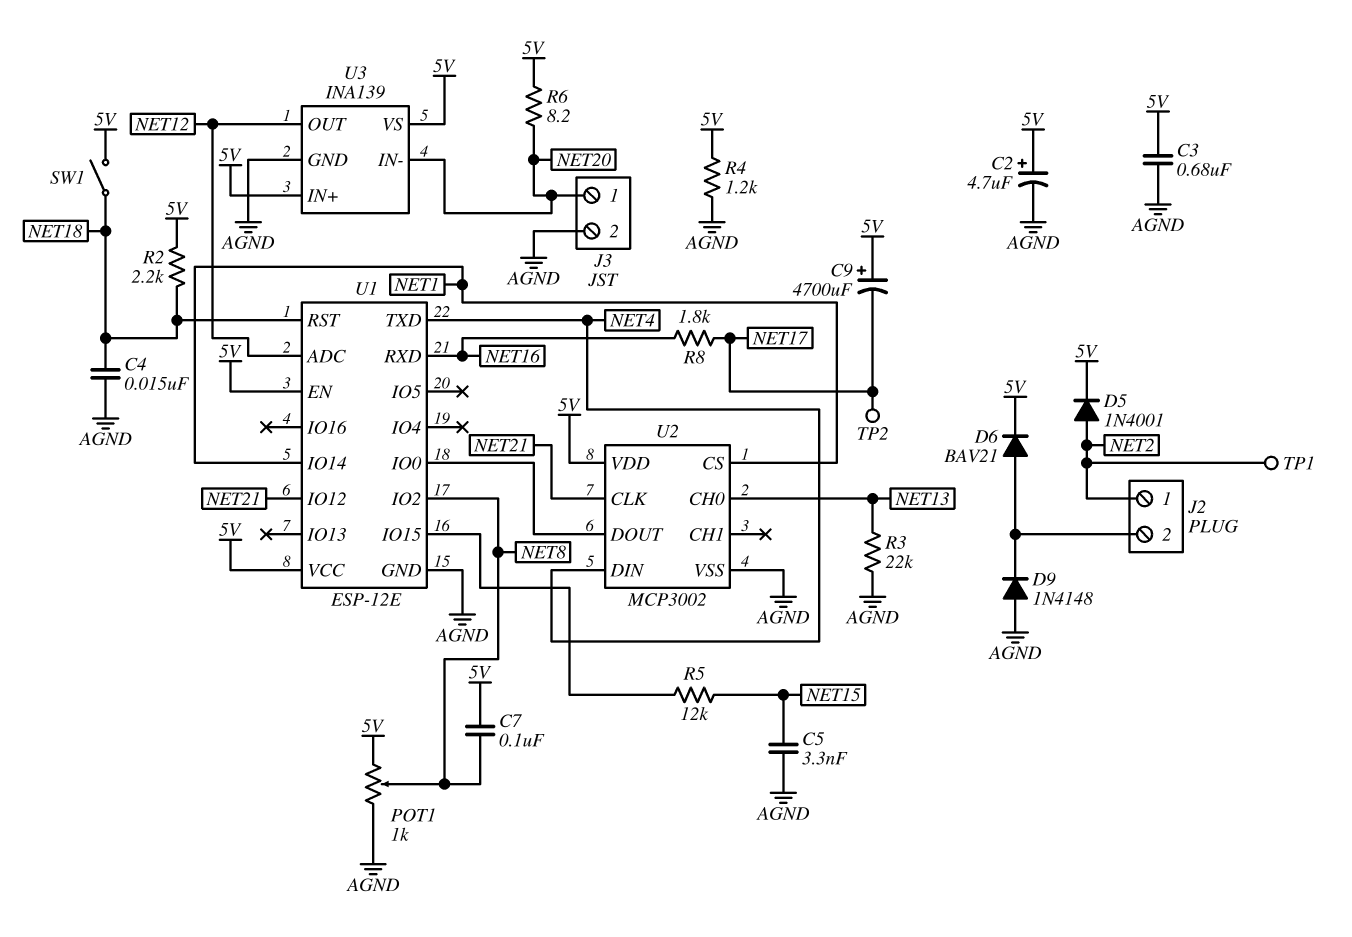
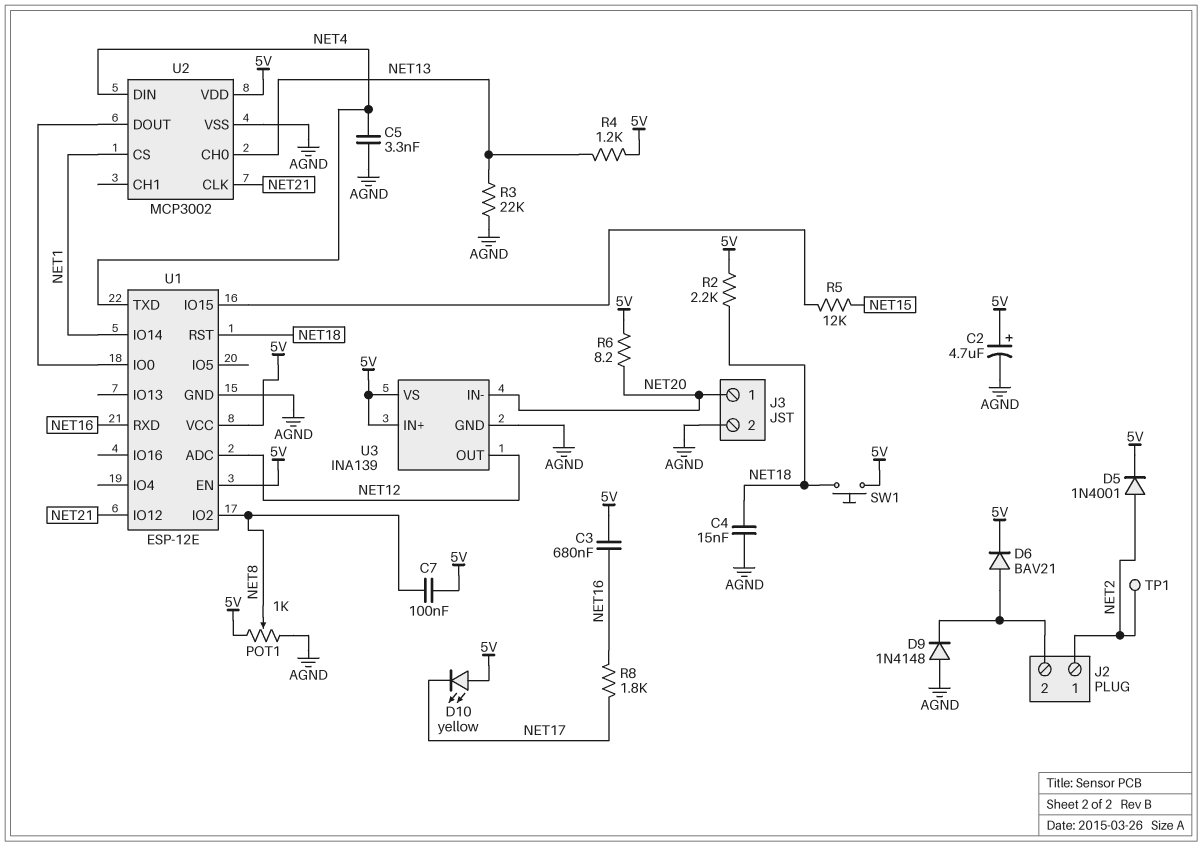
C3: 680nF (5V, AGND) -> 680nF (5V, NET16)
C5: 3.3nF (AGND, NET15) -> 3.3nF (AGND, NET4)
C9: 4700uF (plus 5V, minus NET17) -> none
D10: none -> LED yellow (A 5V, K NET17)
R4: 1.2k (5V, AGND) -> 1.2k (5V, NET13)
SW1: switch (5V, NET18) -> button (5V, NET18)
TP2: test point (NET17) -> none

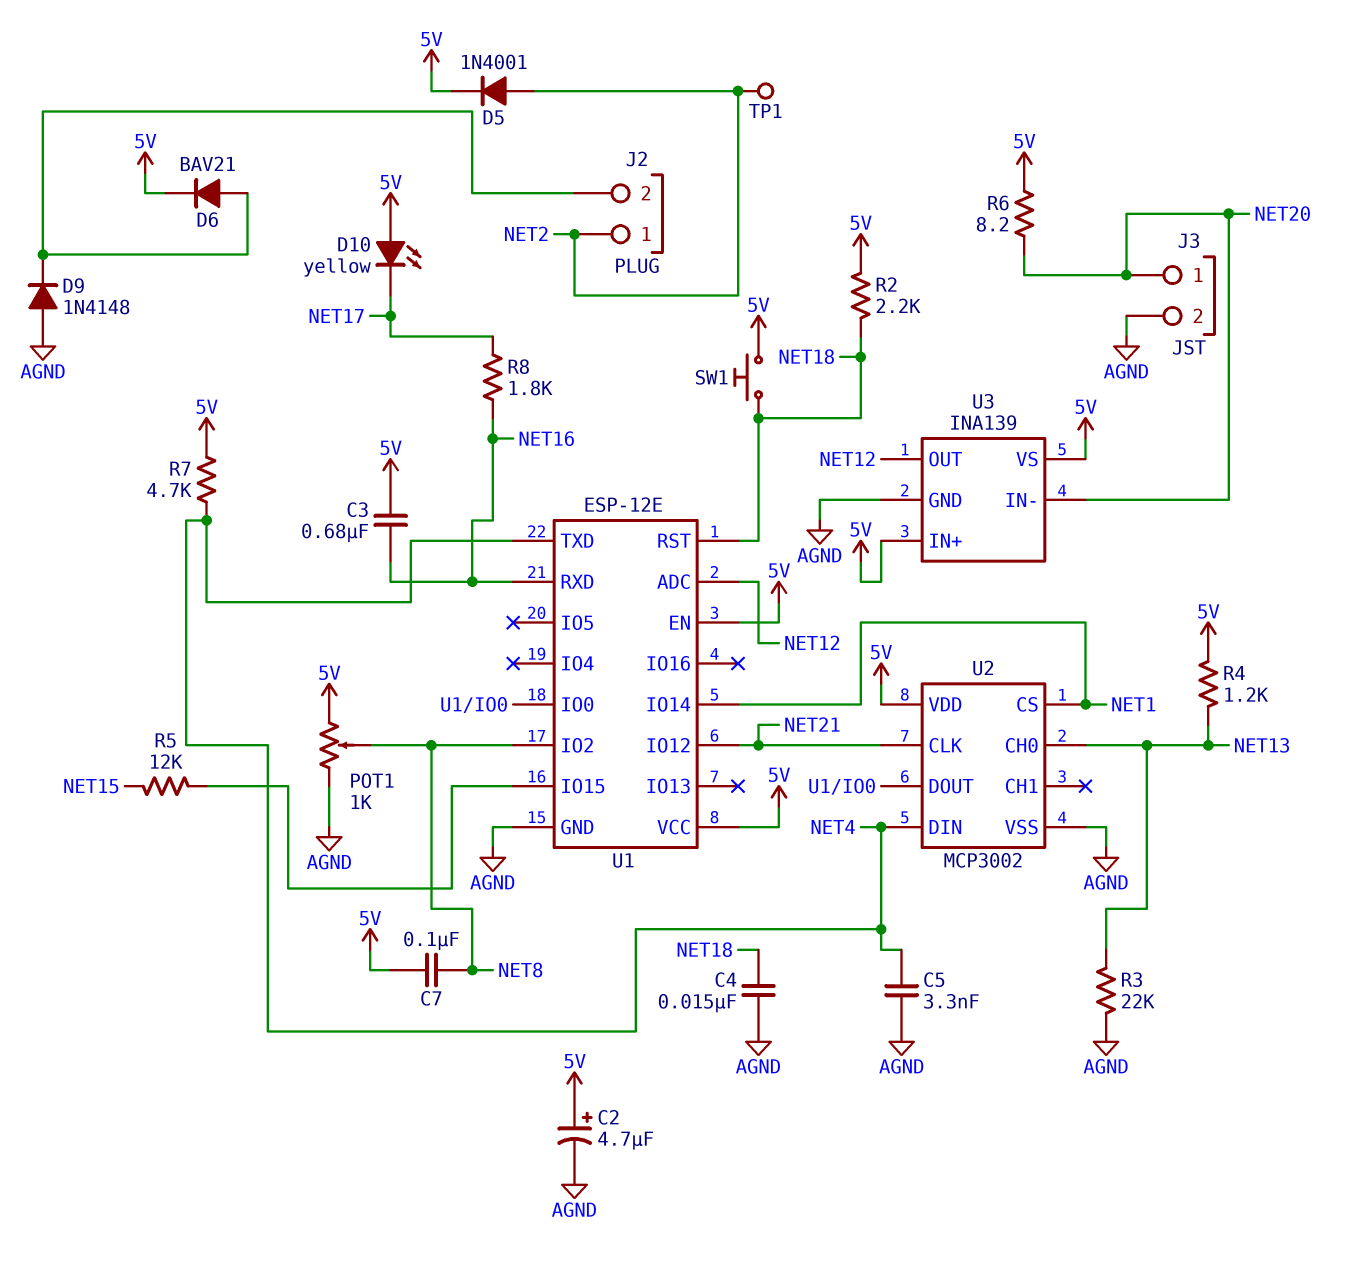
R7: none -> 4.7k (5V, NET4)

